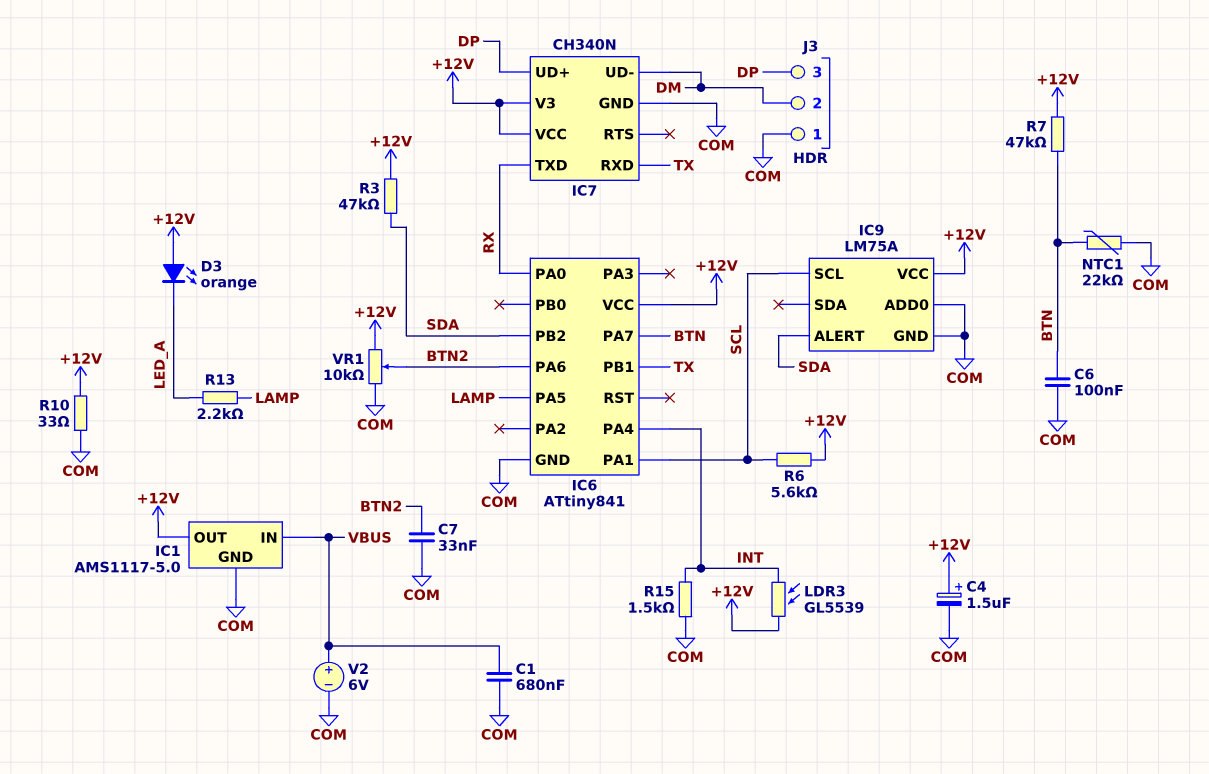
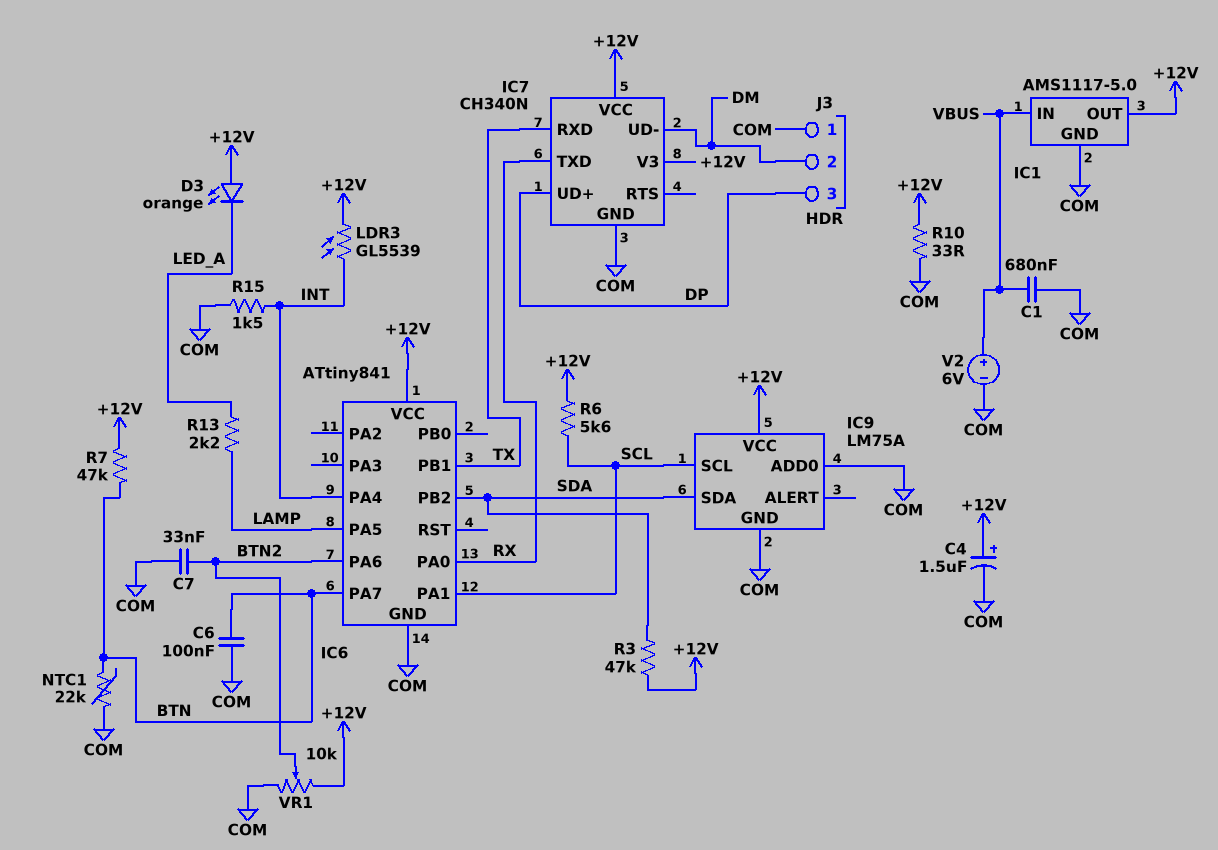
IC9 pin ALERT: SDA -> none
IC9 pin SDA: none -> SDA

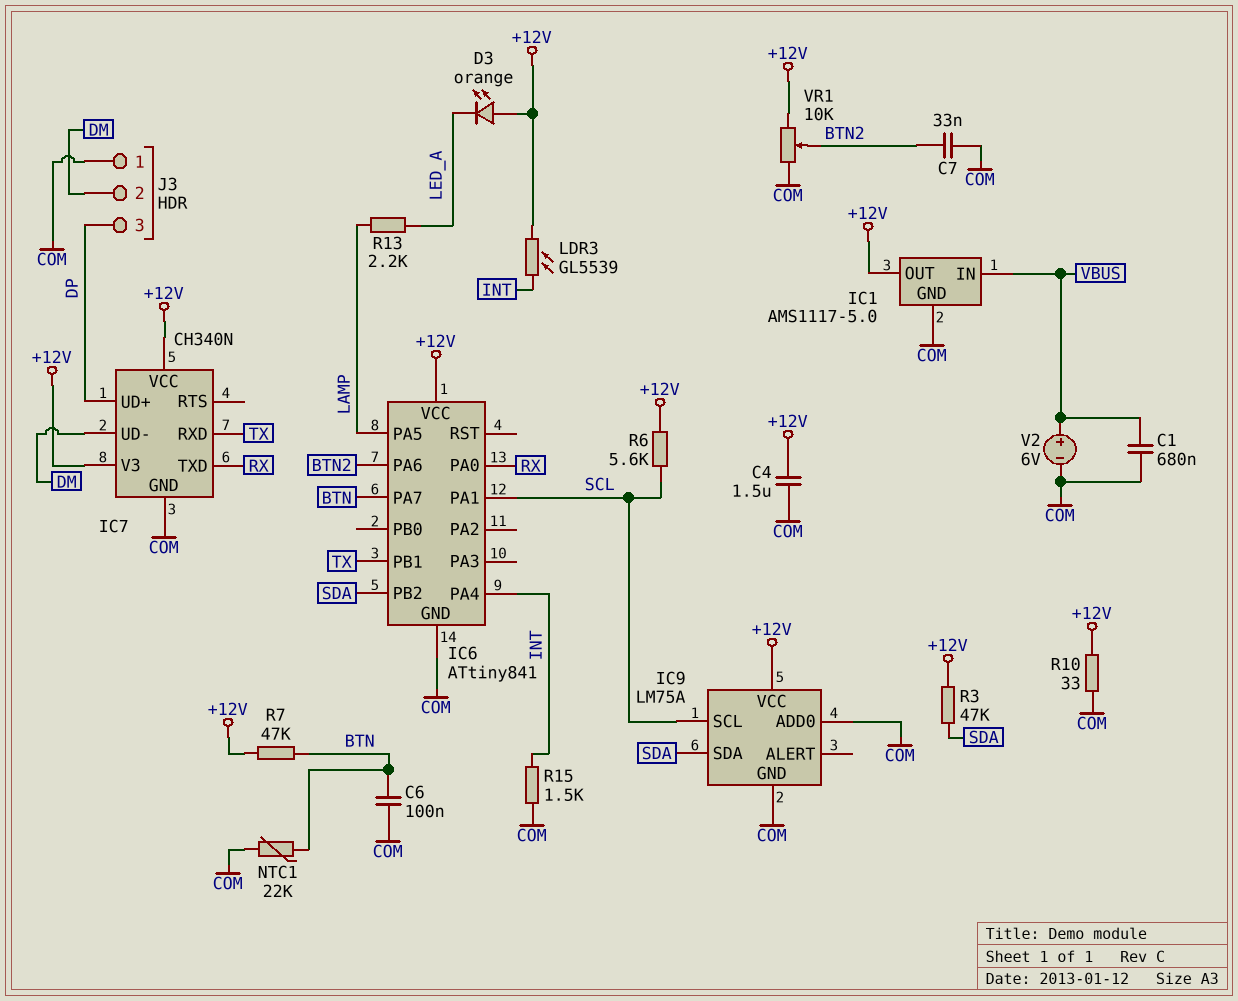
C4: 1.5uF (plus +12V, minus COM) -> 1.5uF (+12V, COM)

